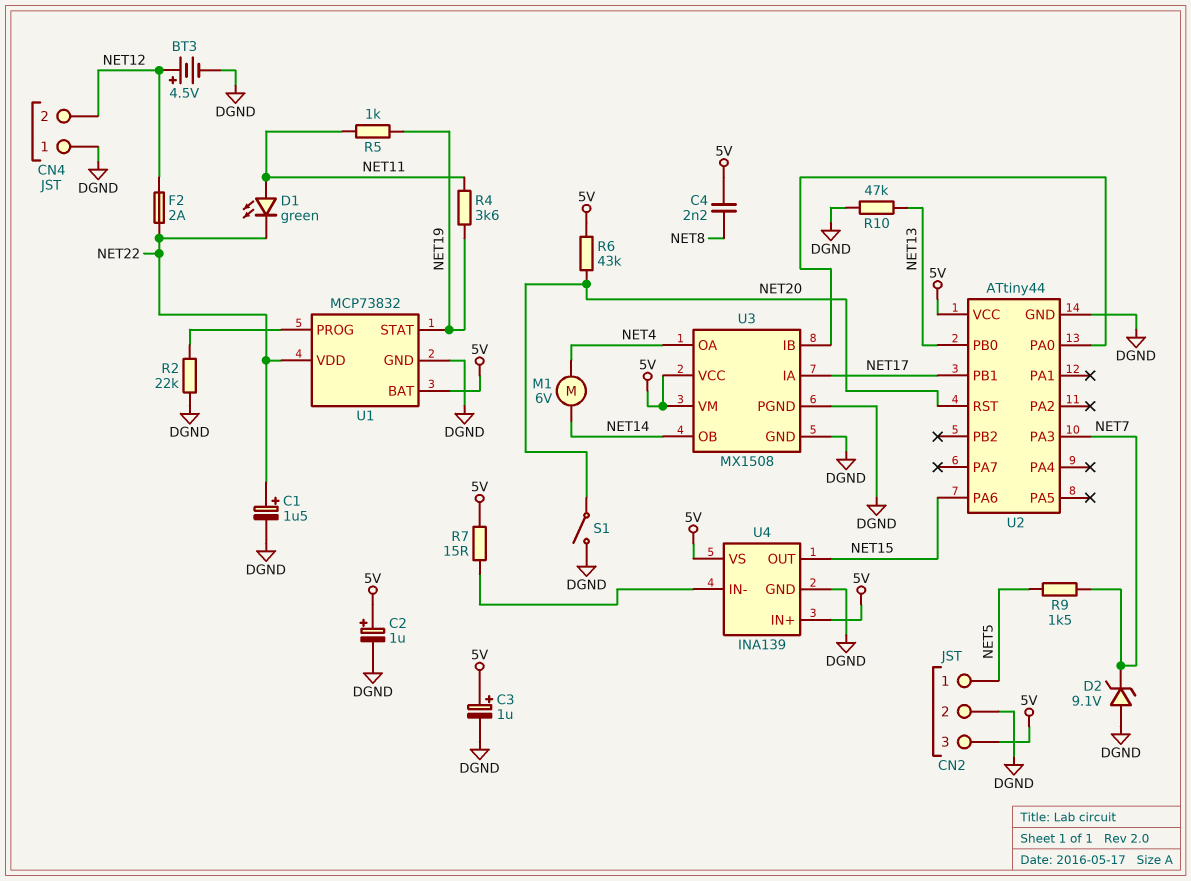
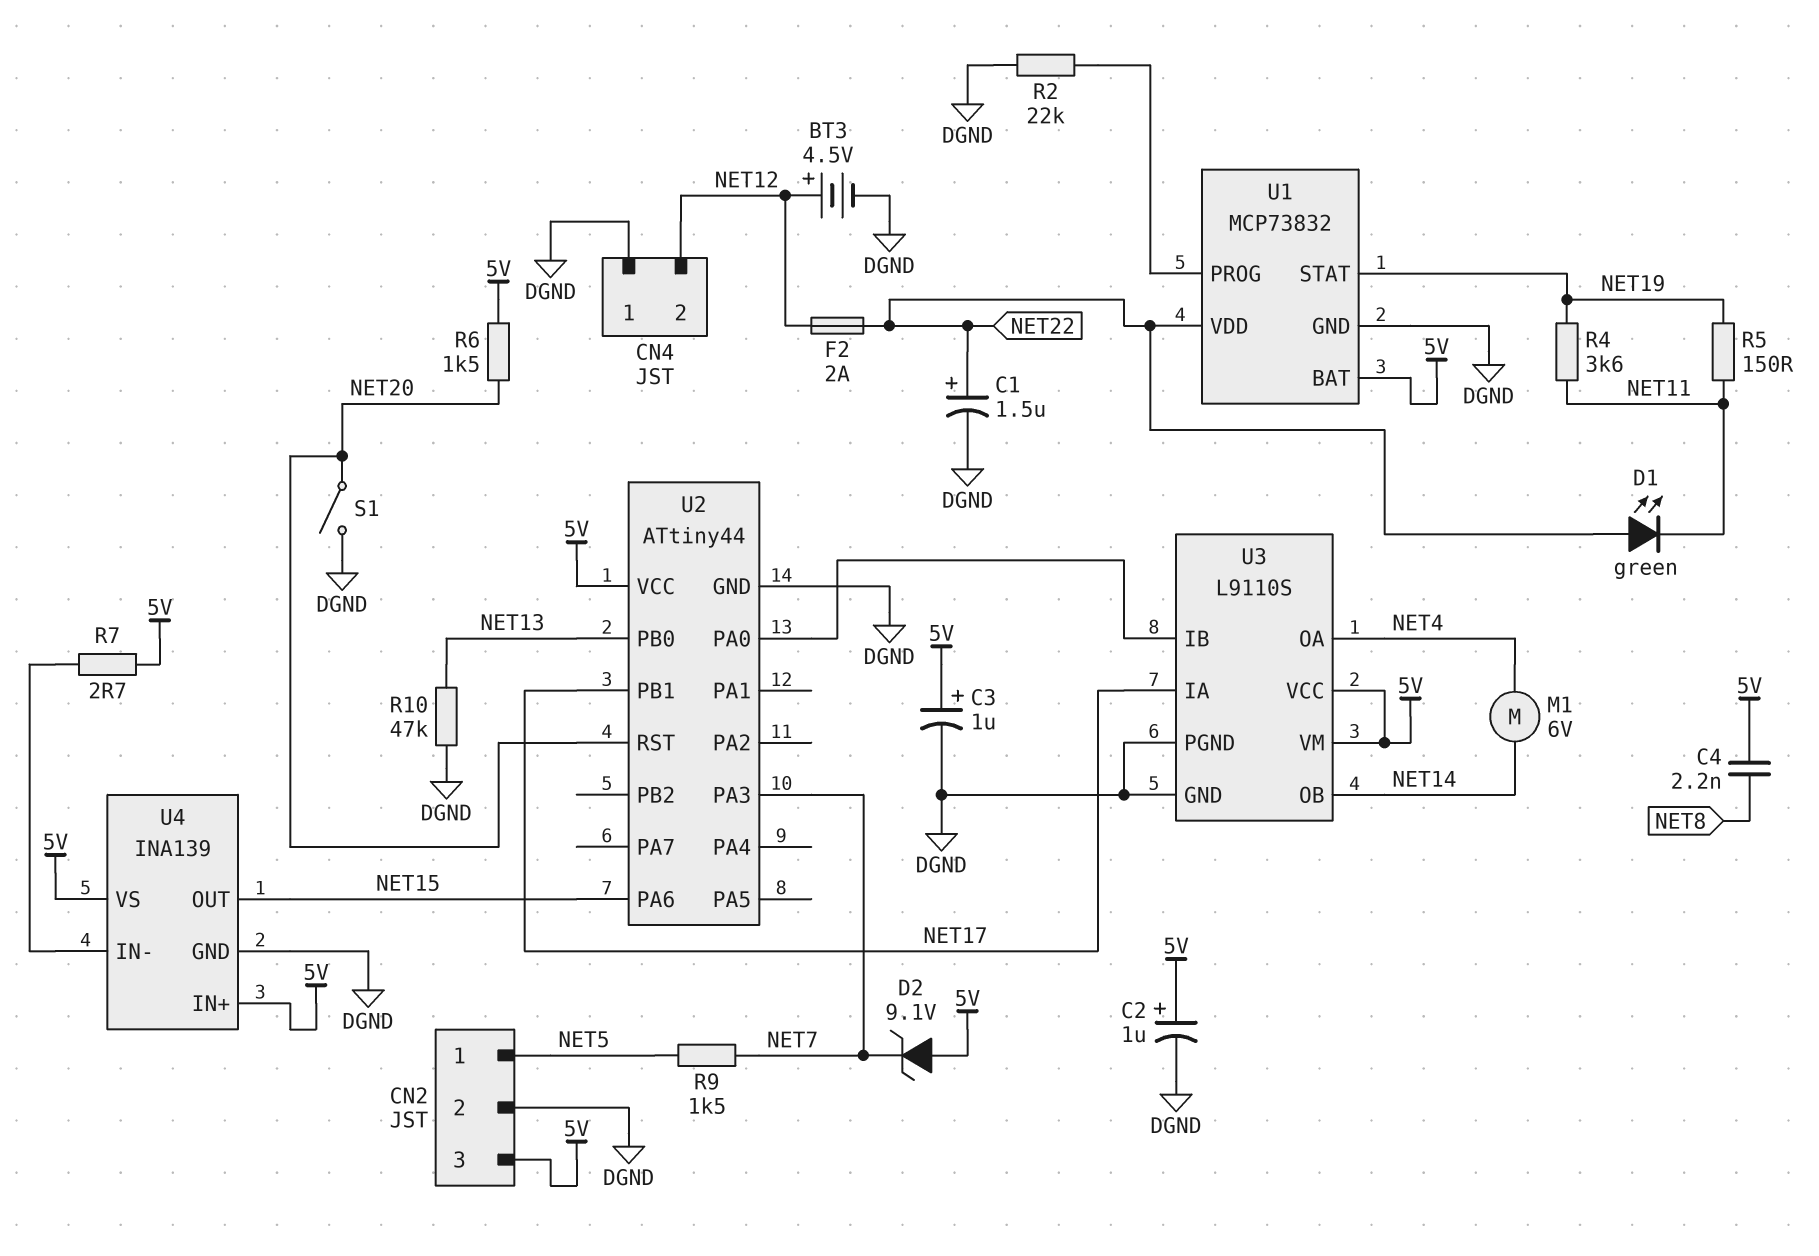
D1: LED green (A NET11, K NET22) -> LED green (A NET22, K NET11)
D2: zener 9.1V (A DGND, K NET7) -> zener 9.1V (A 5V, K NET7)
R5: 1k (NET11, NET19) -> 150 (NET11, NET19)
R6: 43k (5V, NET20) -> 1.5k (5V, NET20)
R7: 15 (5V, U4/IN-) -> 2.7 (5V, U4/IN-)
U3: MX1508 -> L9110S

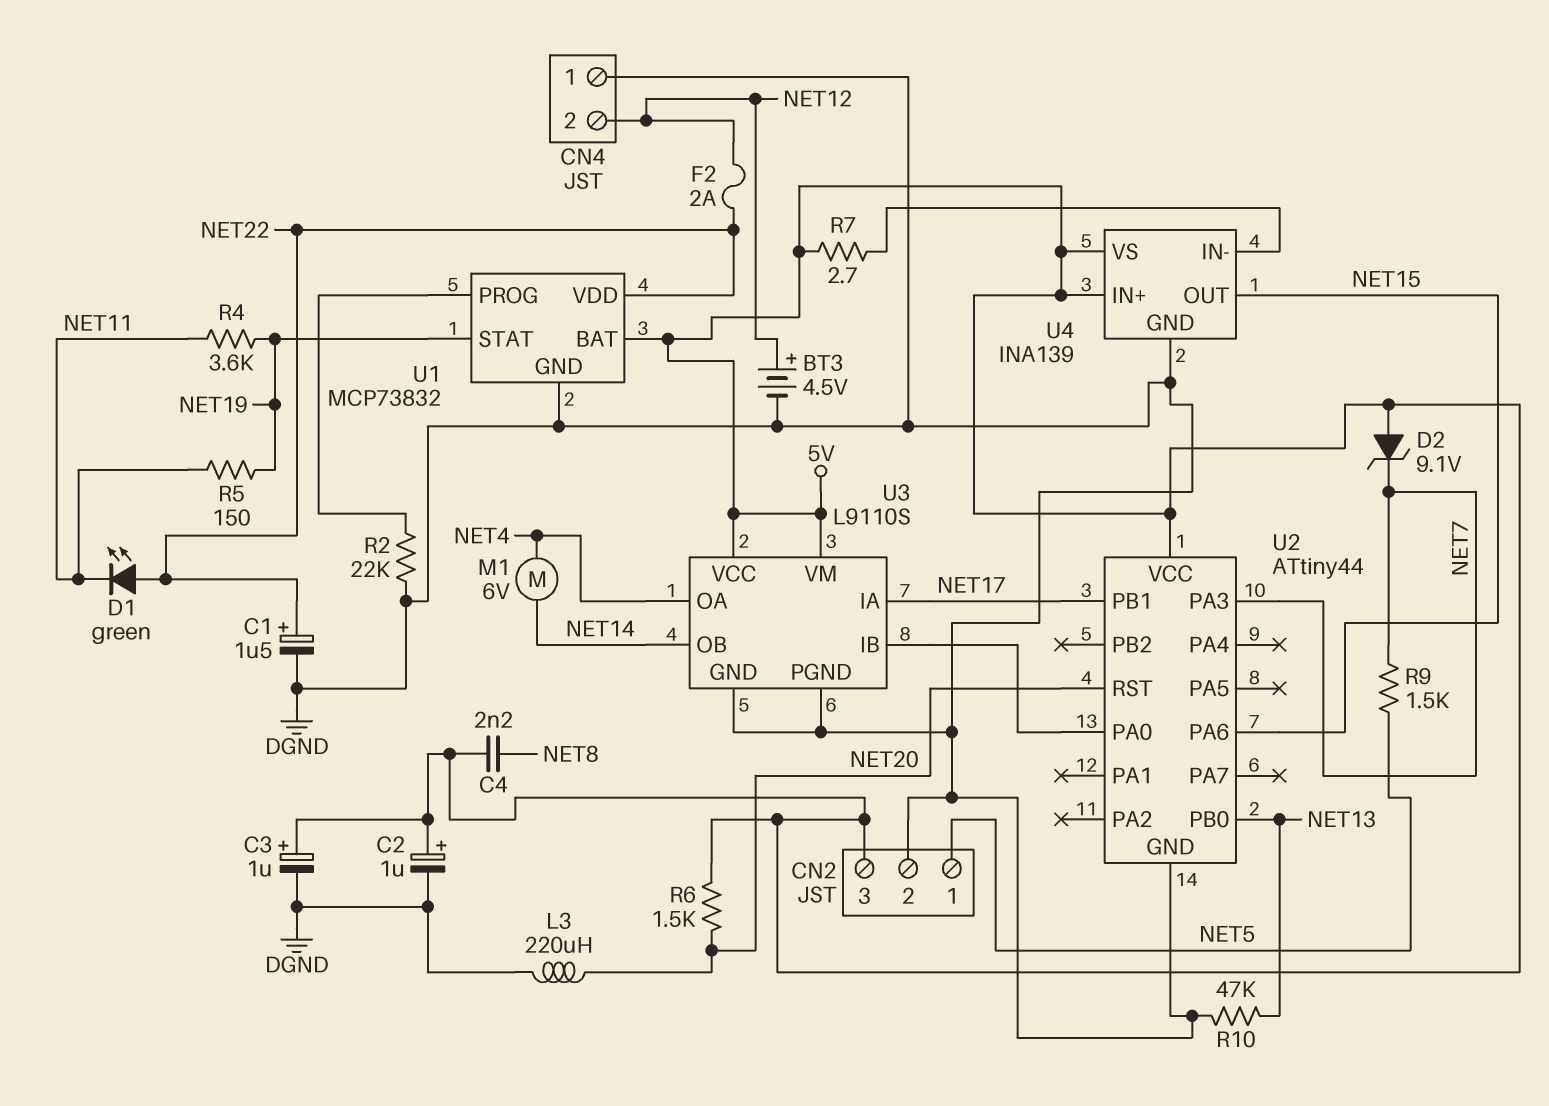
L3: none -> 220uH (DGND, NET20)
S1: switch (DGND, NET20) -> none

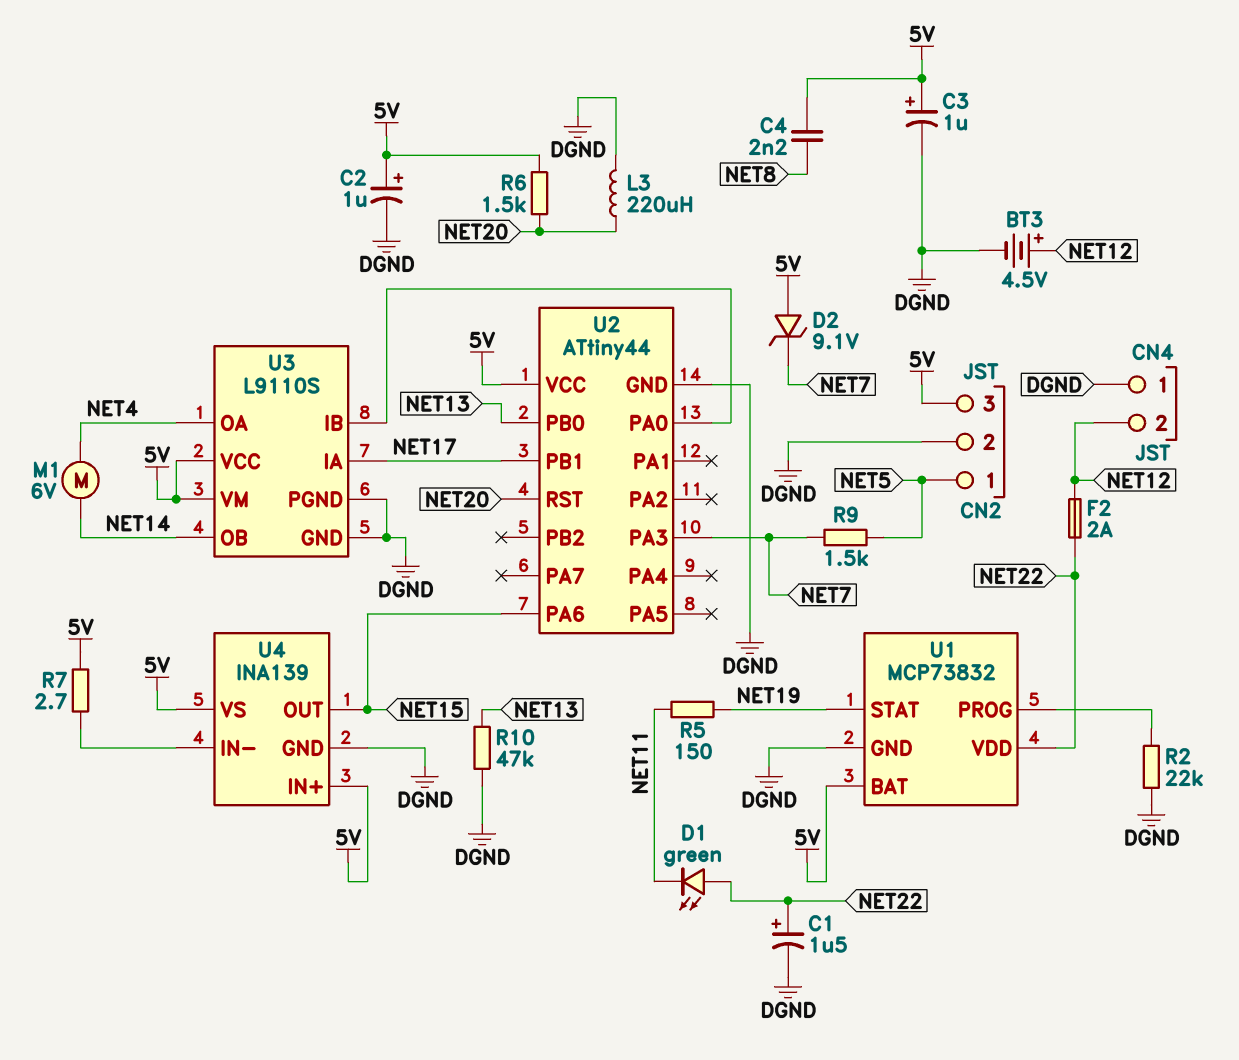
R4: 3.6k (NET11, NET19) -> none

